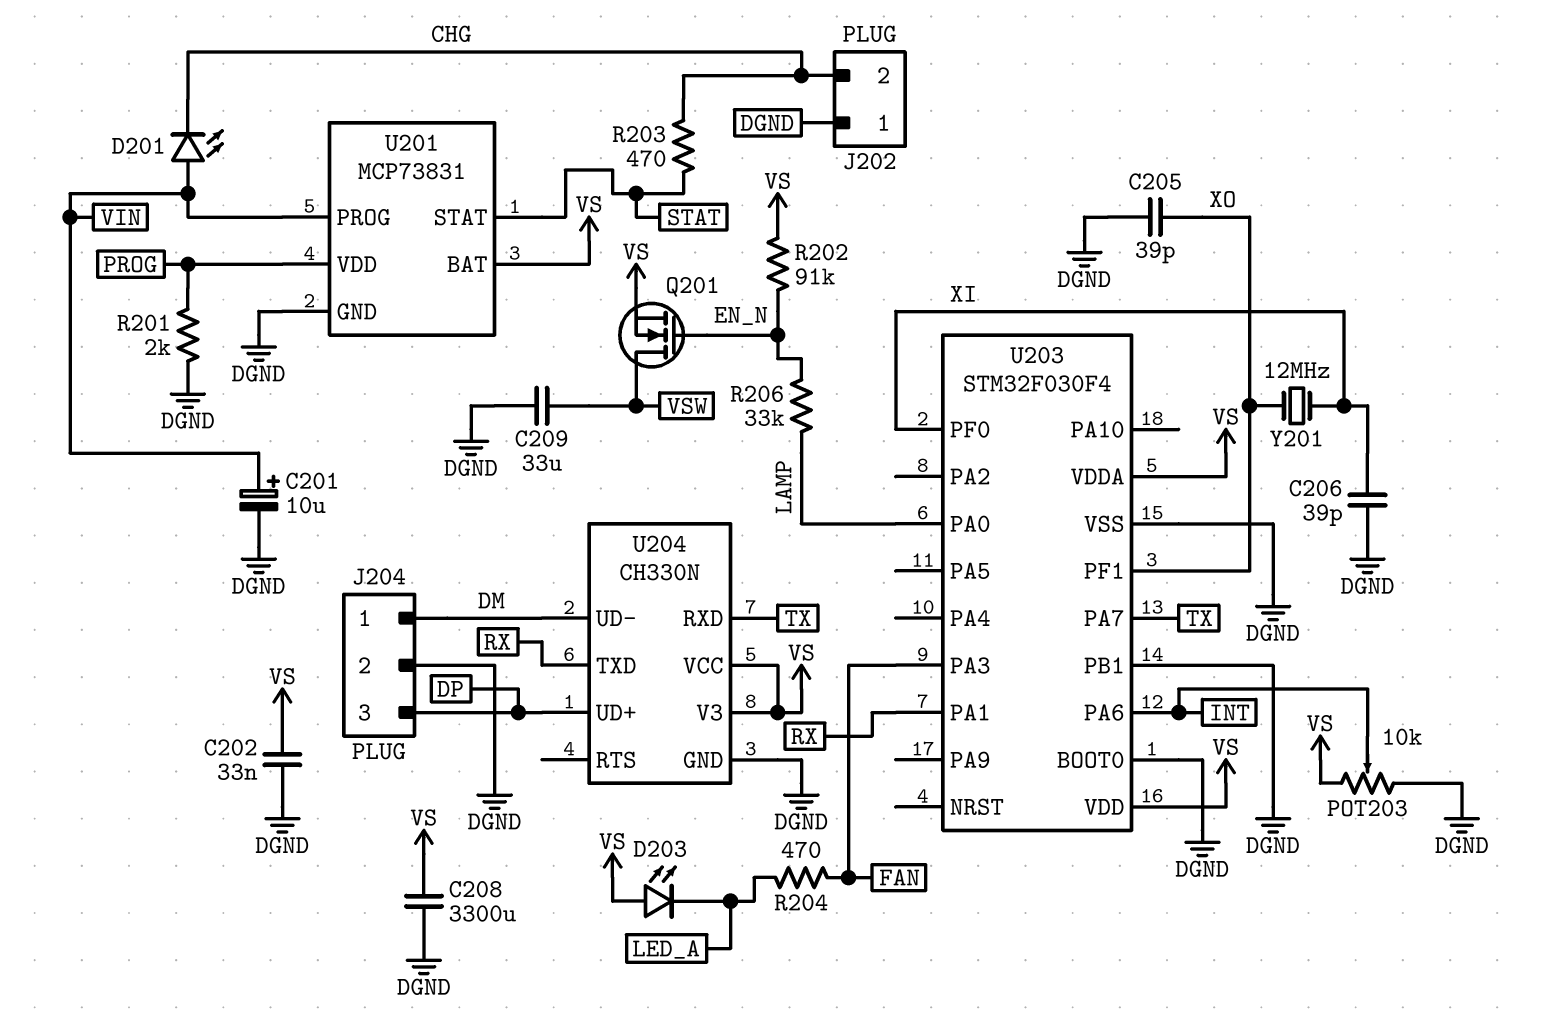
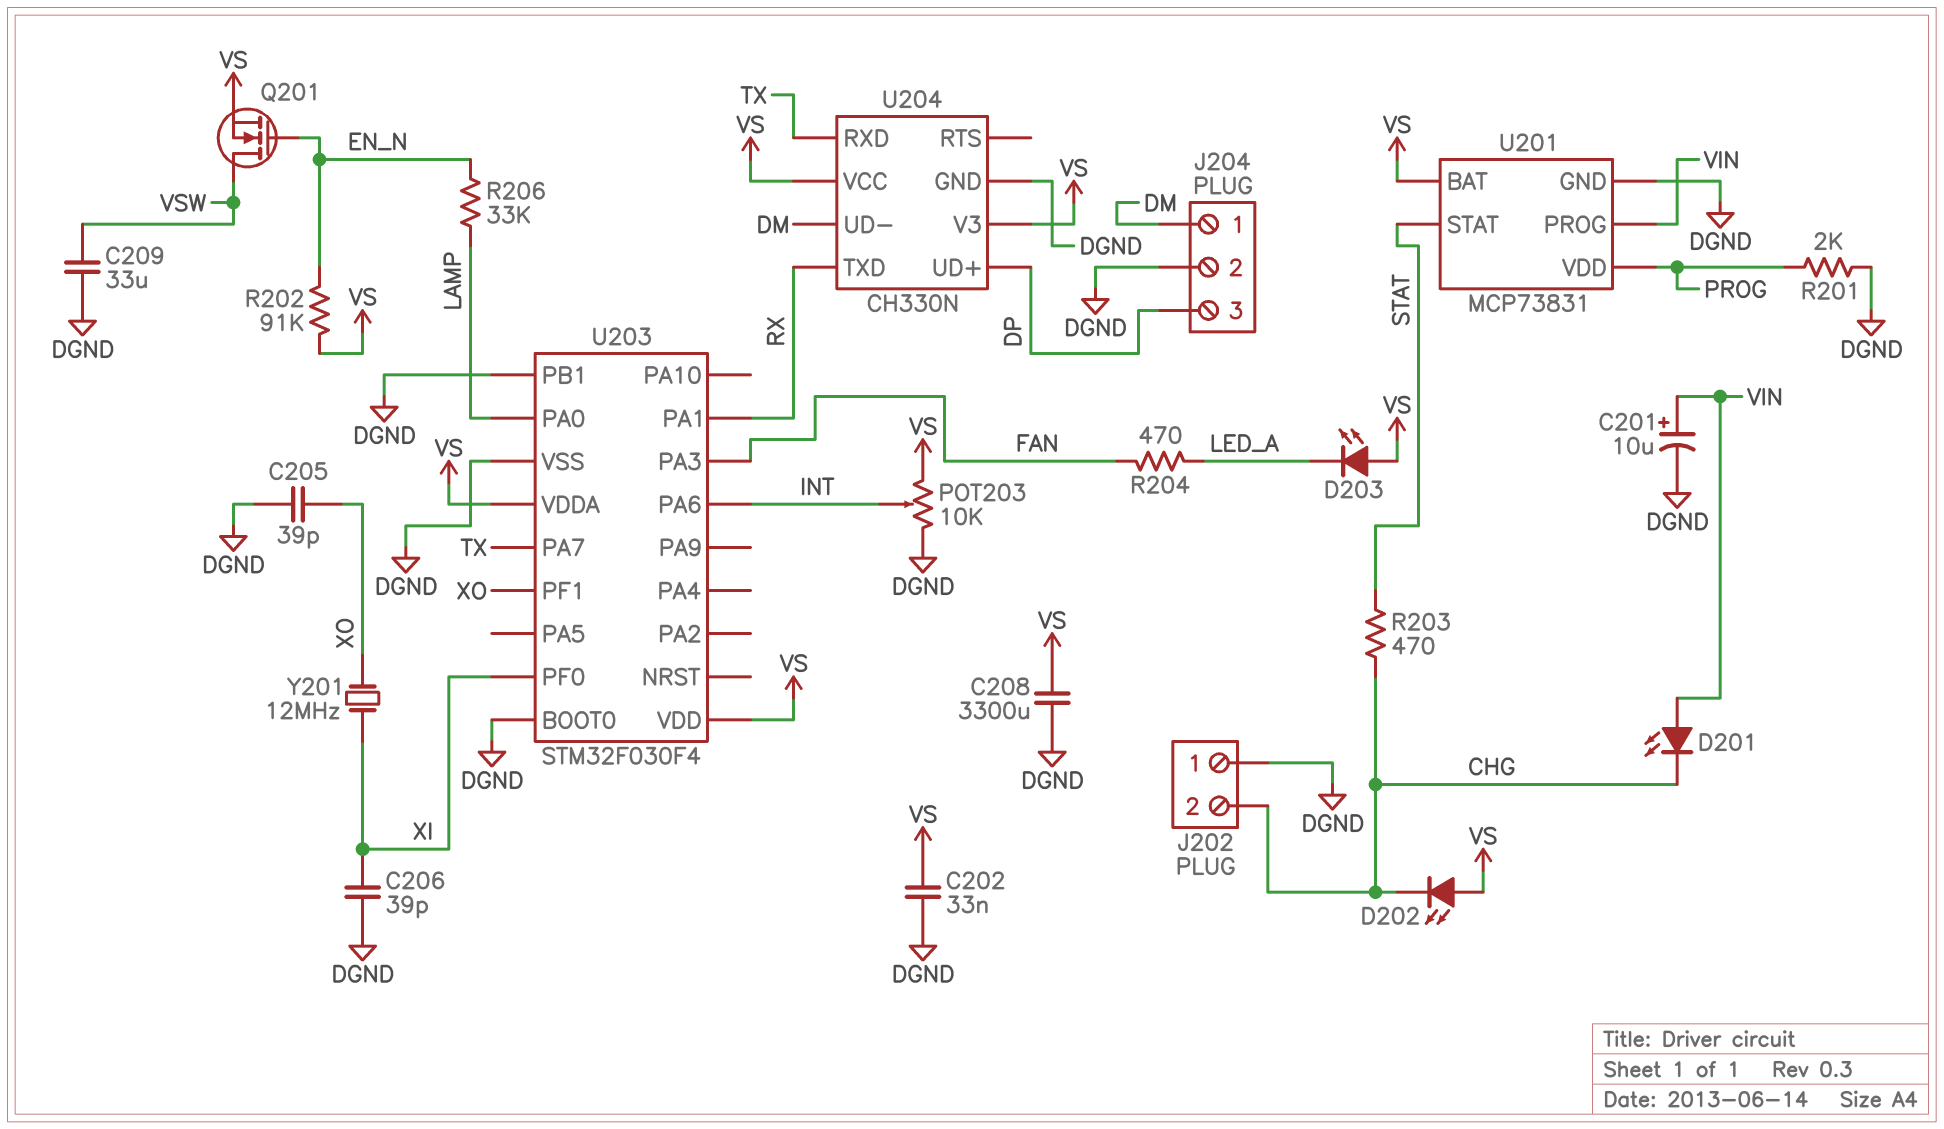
D202: none -> LED (A VS, K CHG)

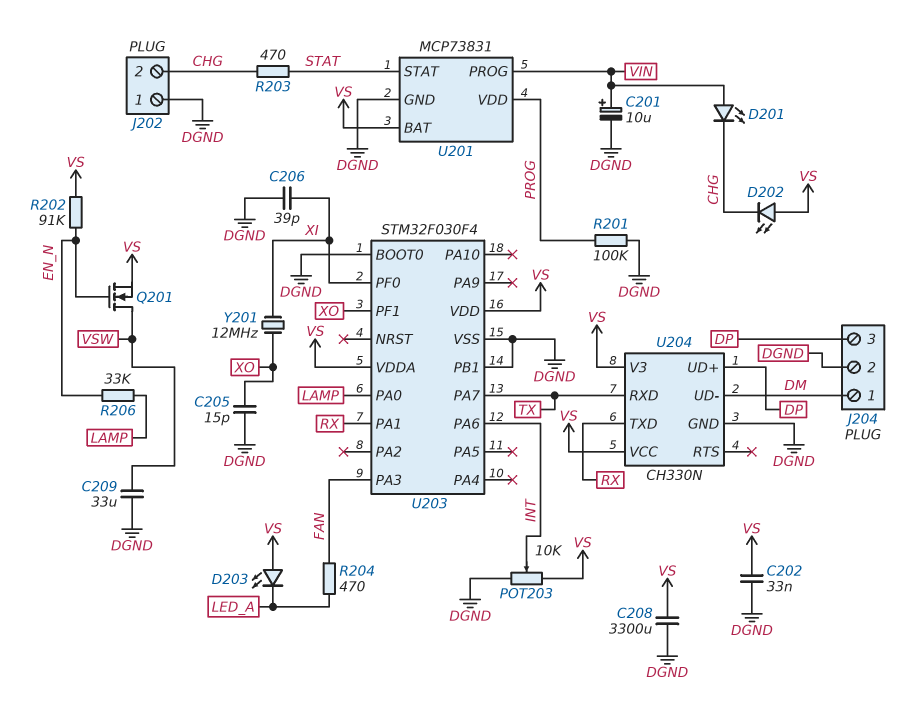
C205: 39pF (DGND, XO) -> 15pF (DGND, XO)
R201: 2k (DGND, PROG) -> 100k (DGND, PROG)

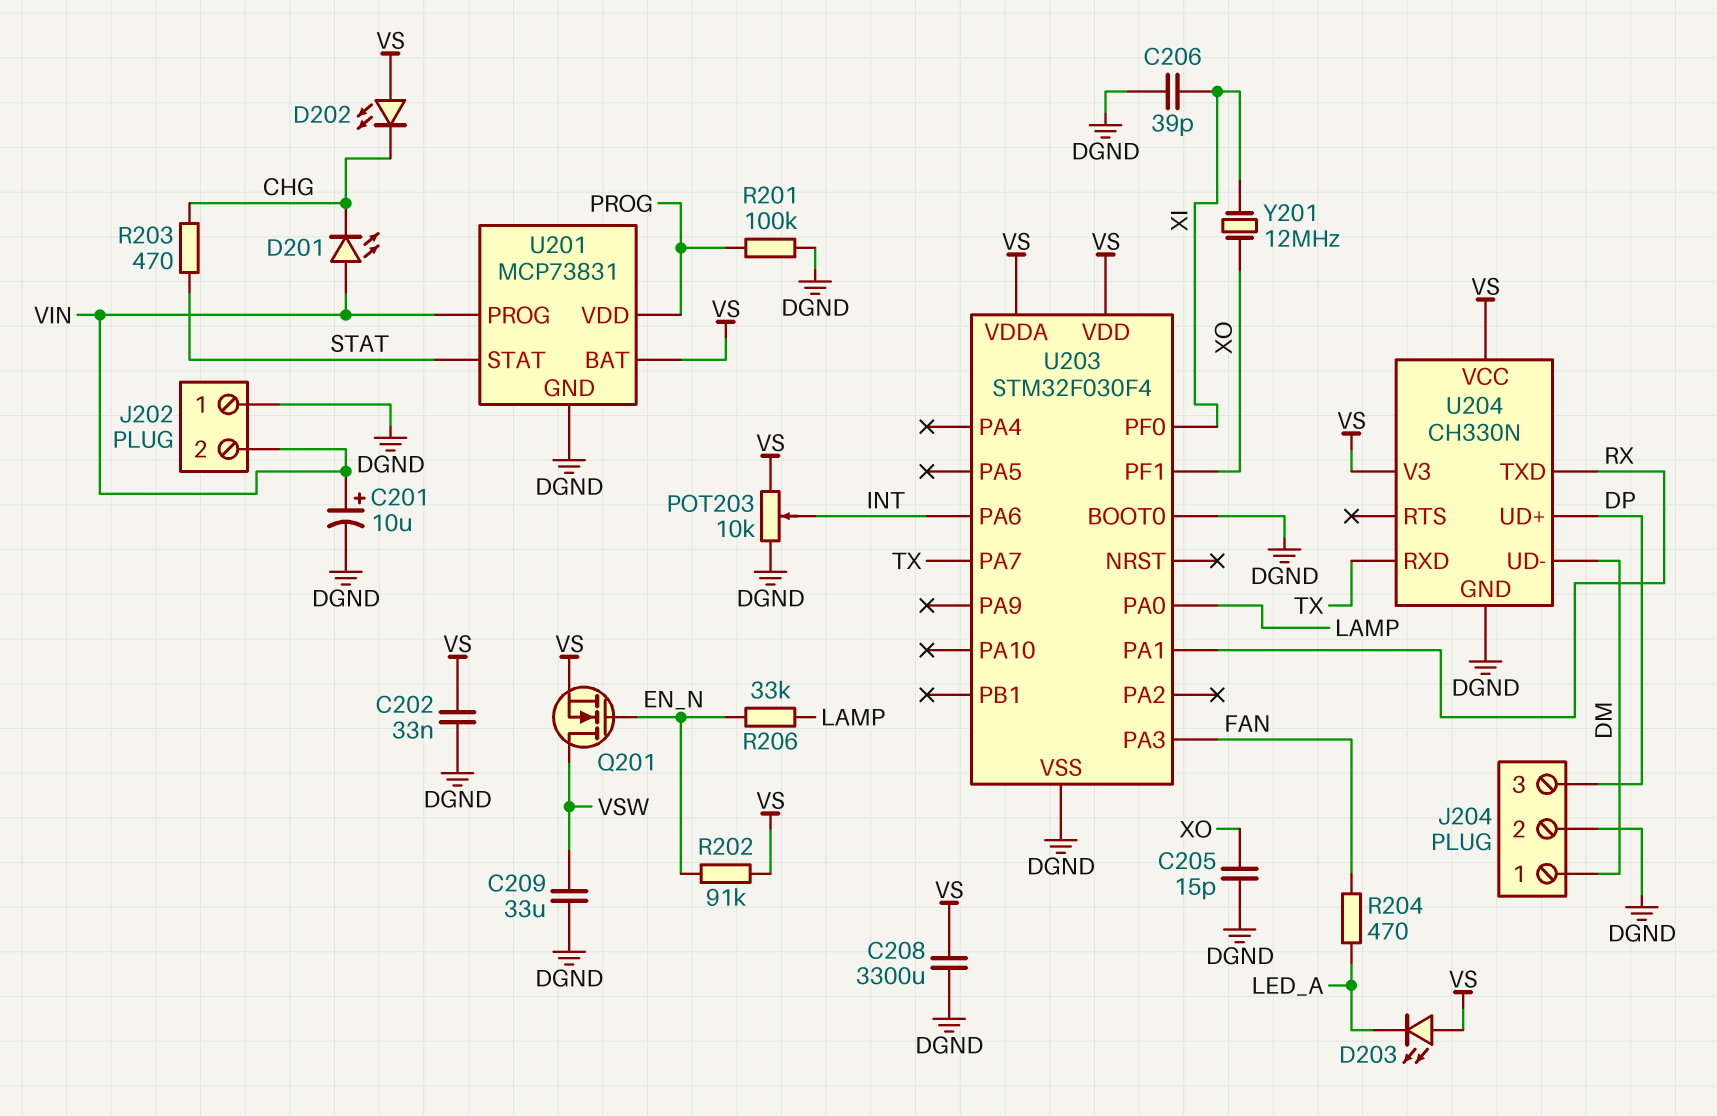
J202 pin 2: CHG -> VIN
U203 pin PB1: DGND -> none

